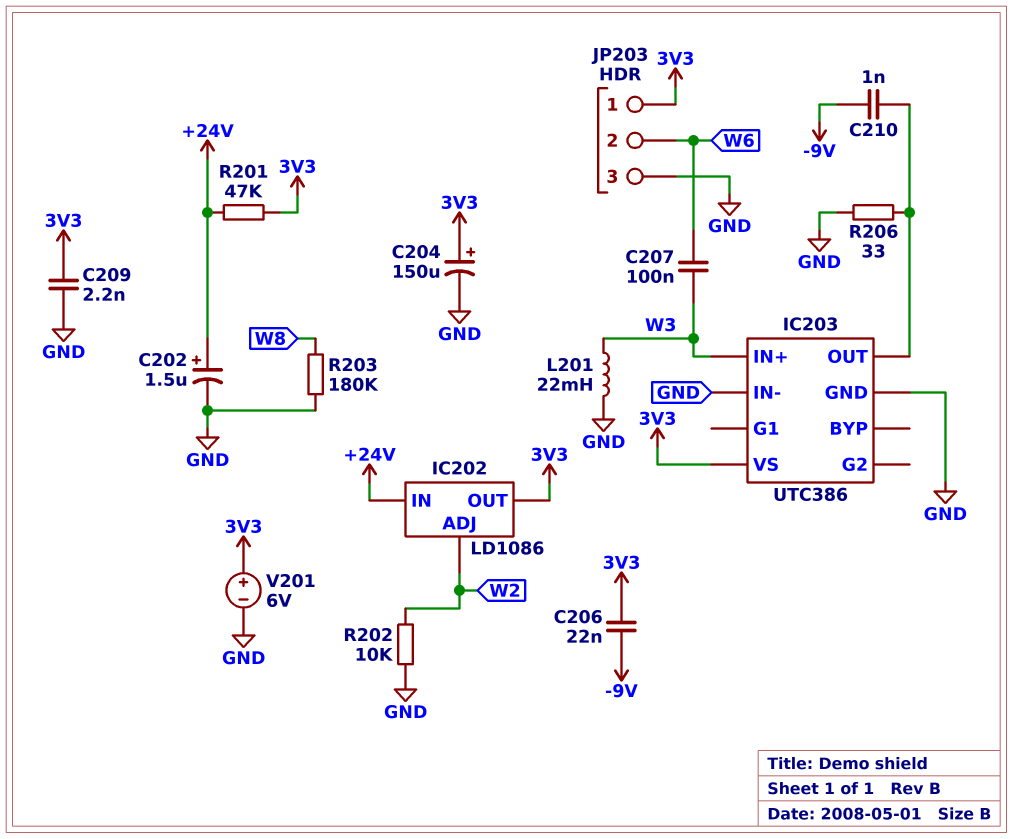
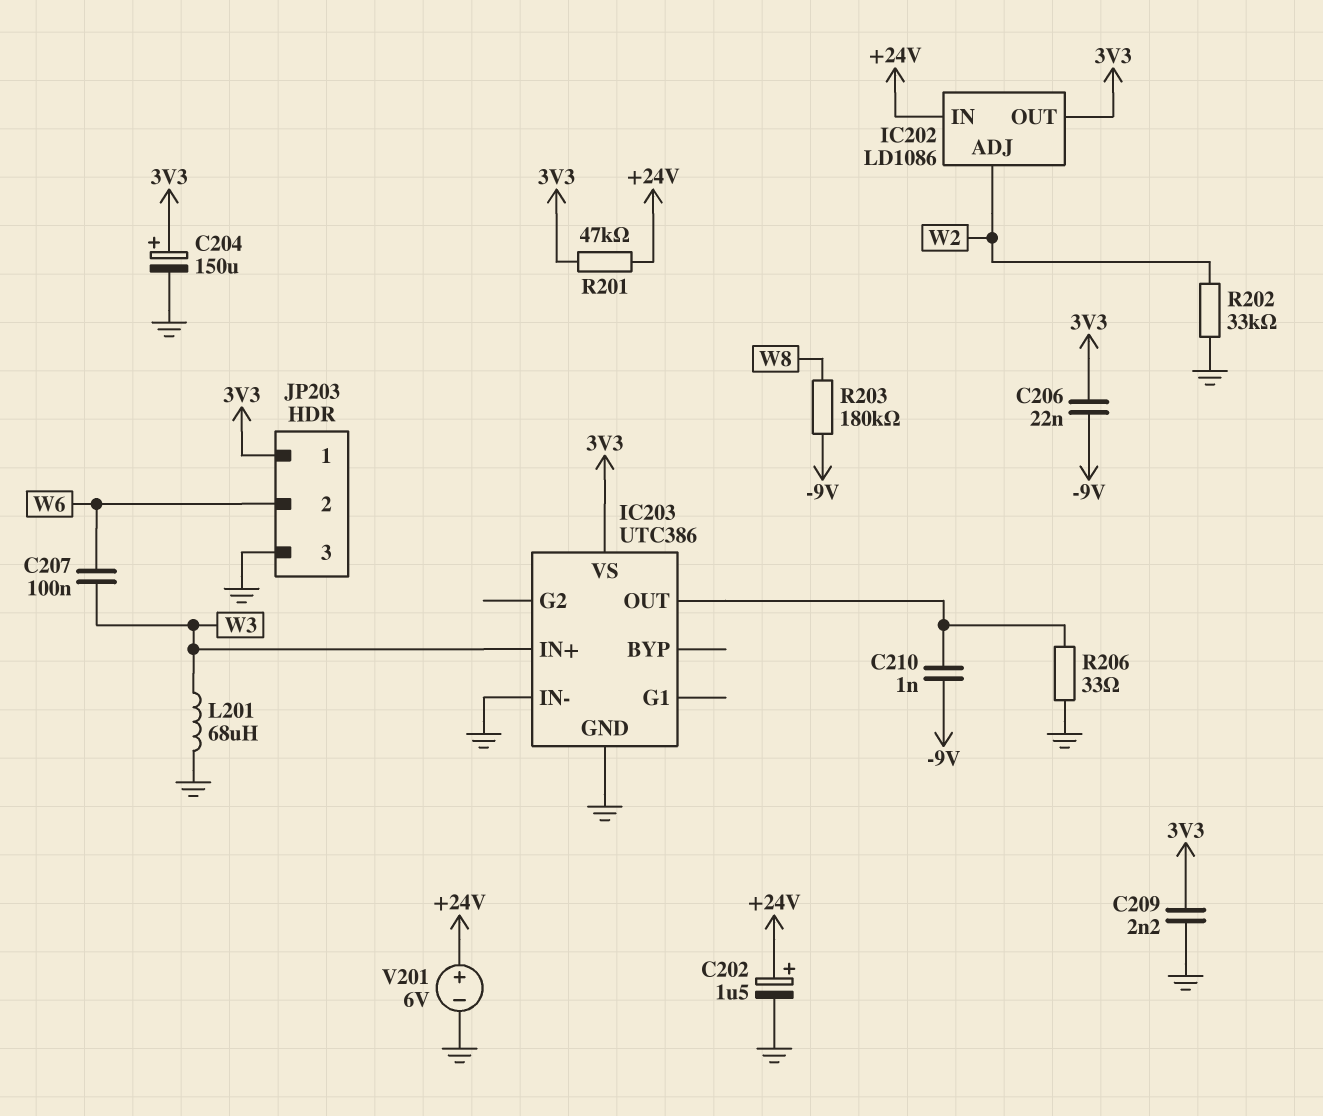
L201: 22mH (GND, W3) -> 68uH (GND, W3)
R202: 10k (GND, W2) -> 33k (GND, W2)
R203: 180k (GND, W8) -> 180k (-9V, W8)
V201: 6V (plus 3V3, minus GND) -> 6V (plus +24V, minus GND)

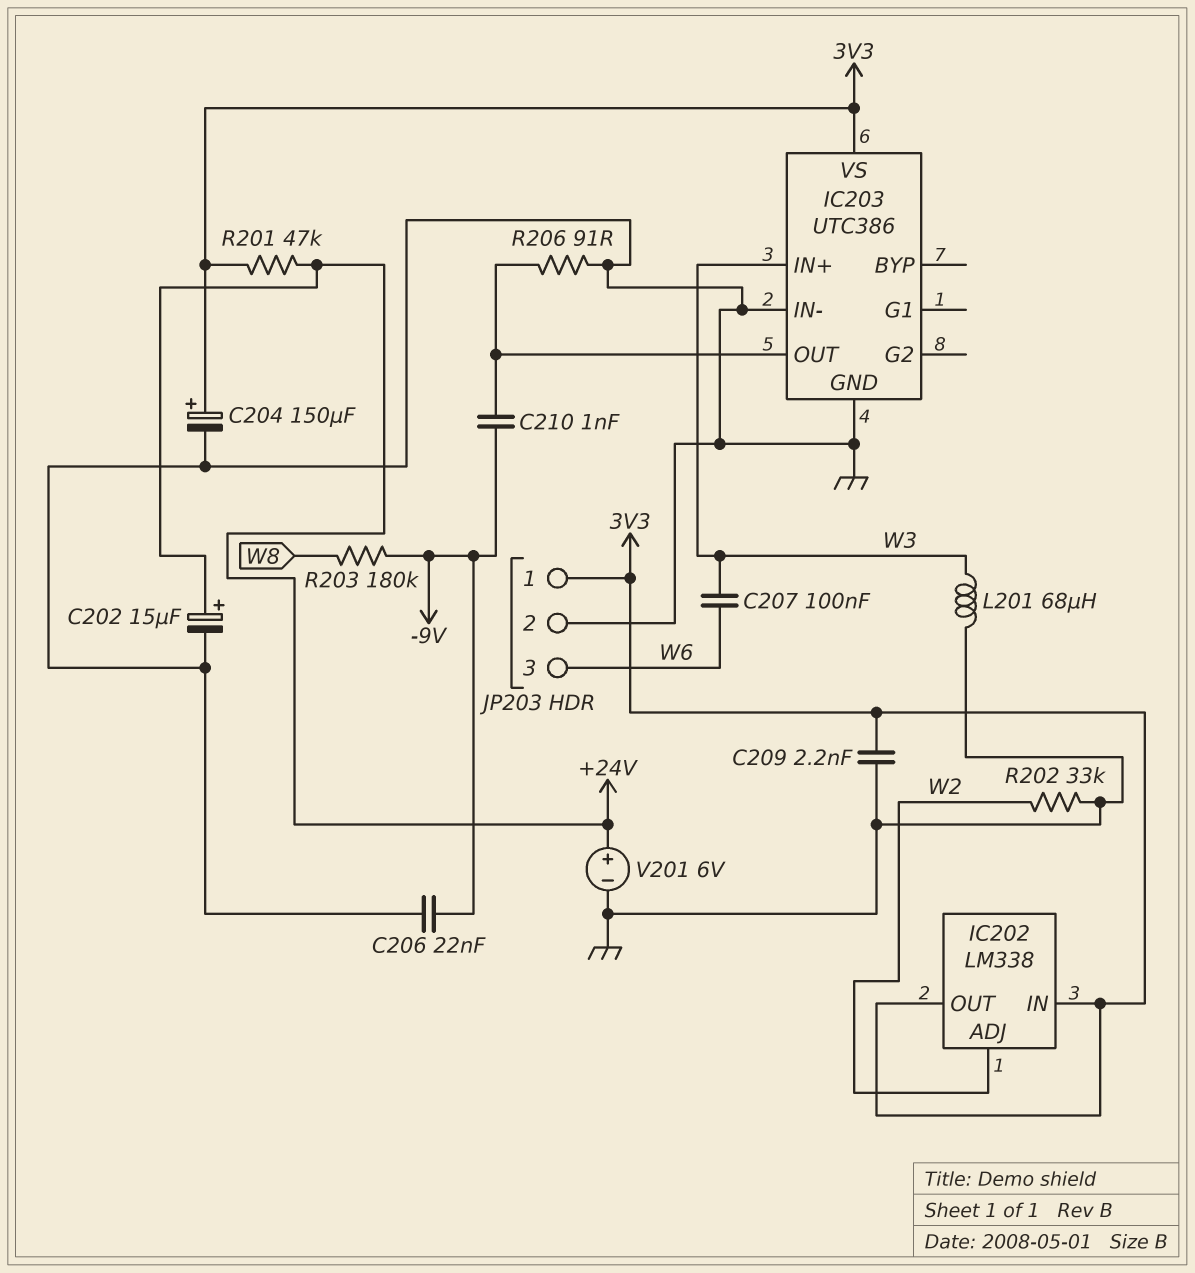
C202: 1.5uF (plus +24V, minus GND) -> 15uF (plus +24V, minus GND)
C206: 22nF (-9V, 3V3) -> 22nF (-9V, GND)
IC202: LD1086 -> LM338
IC202 pin IN: +24V -> 3V3
JP203 pin 2: W6 -> GND
JP203 pin 3: GND -> W6
R206: 33 (GND, IC203/OUT) -> 91 (GND, IC203/OUT)

